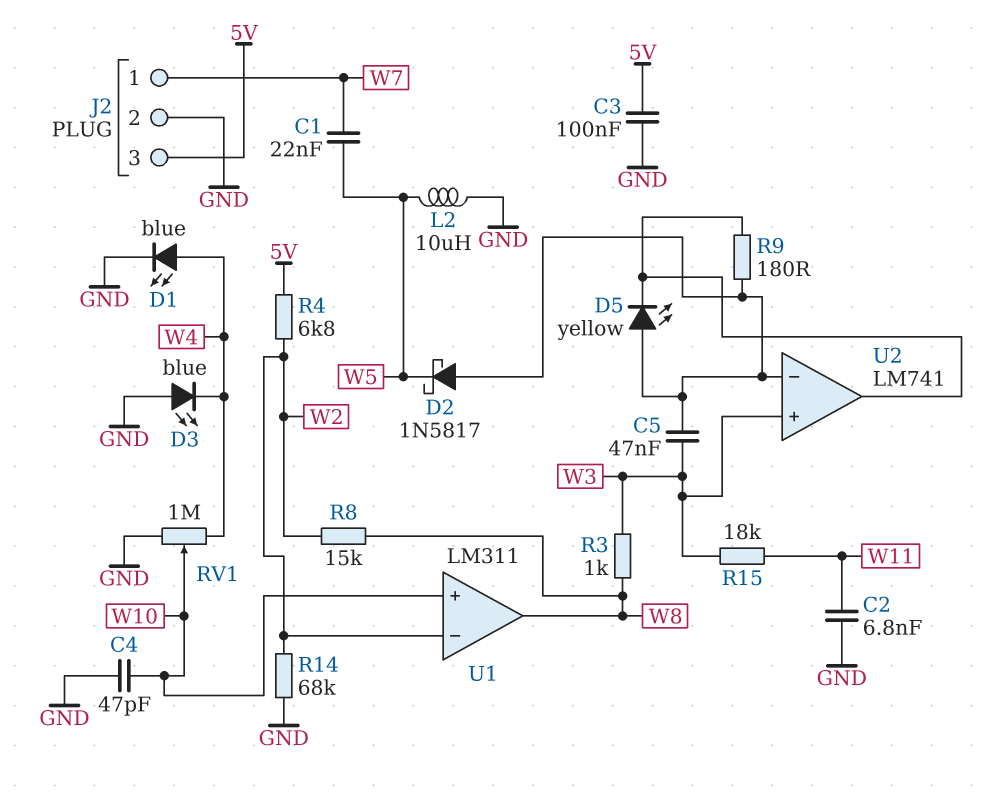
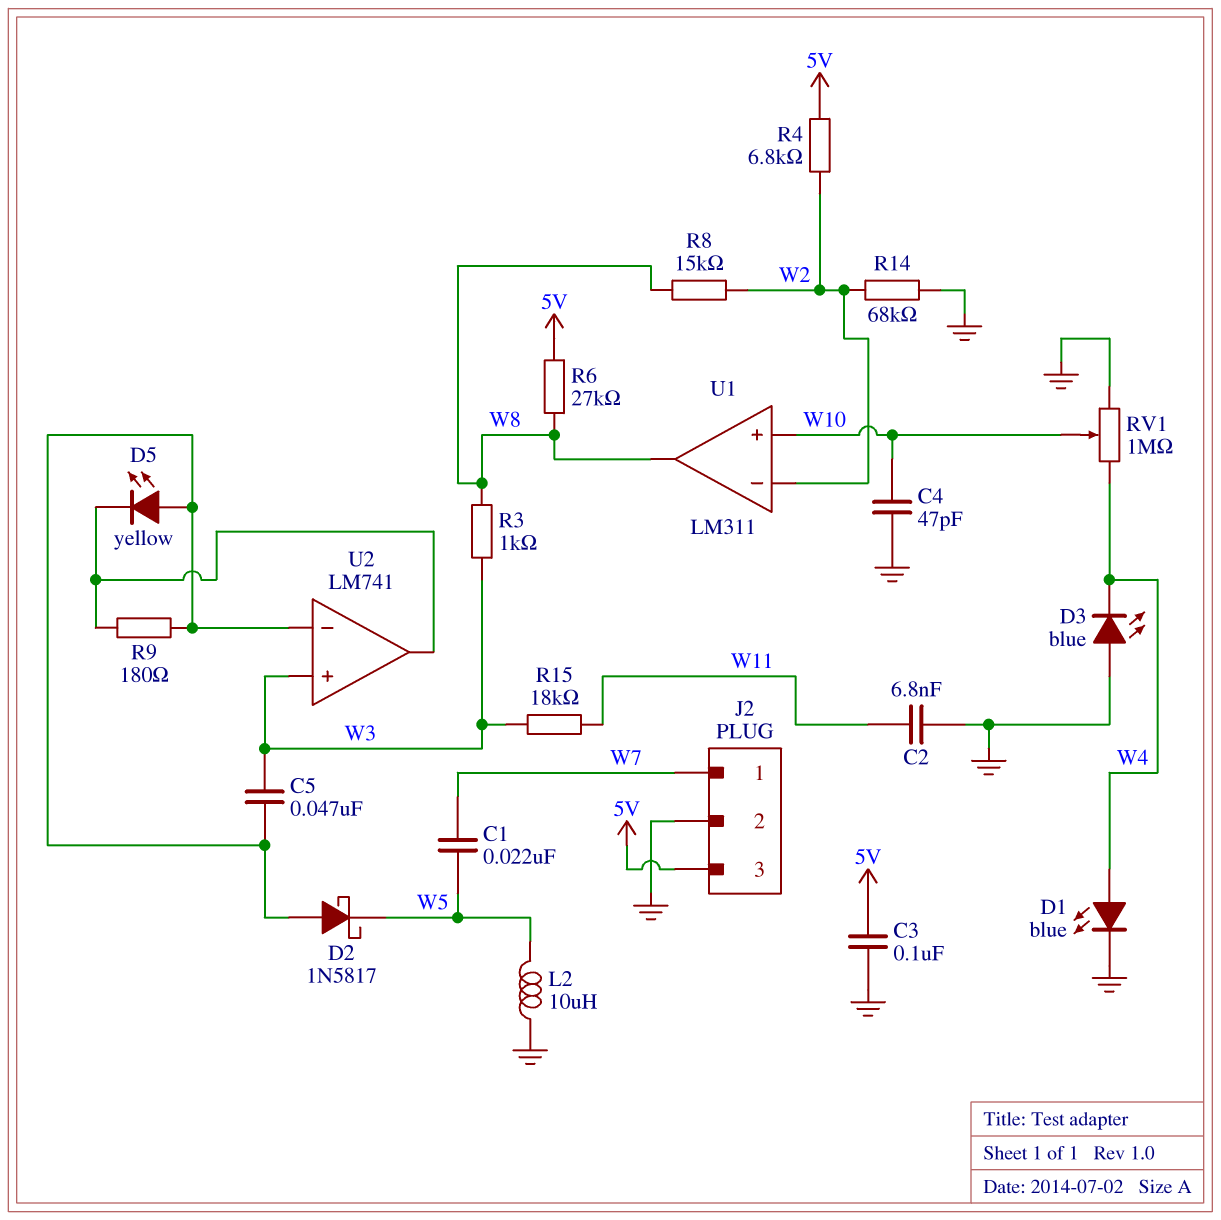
R6: none -> 27k (5V, W8)

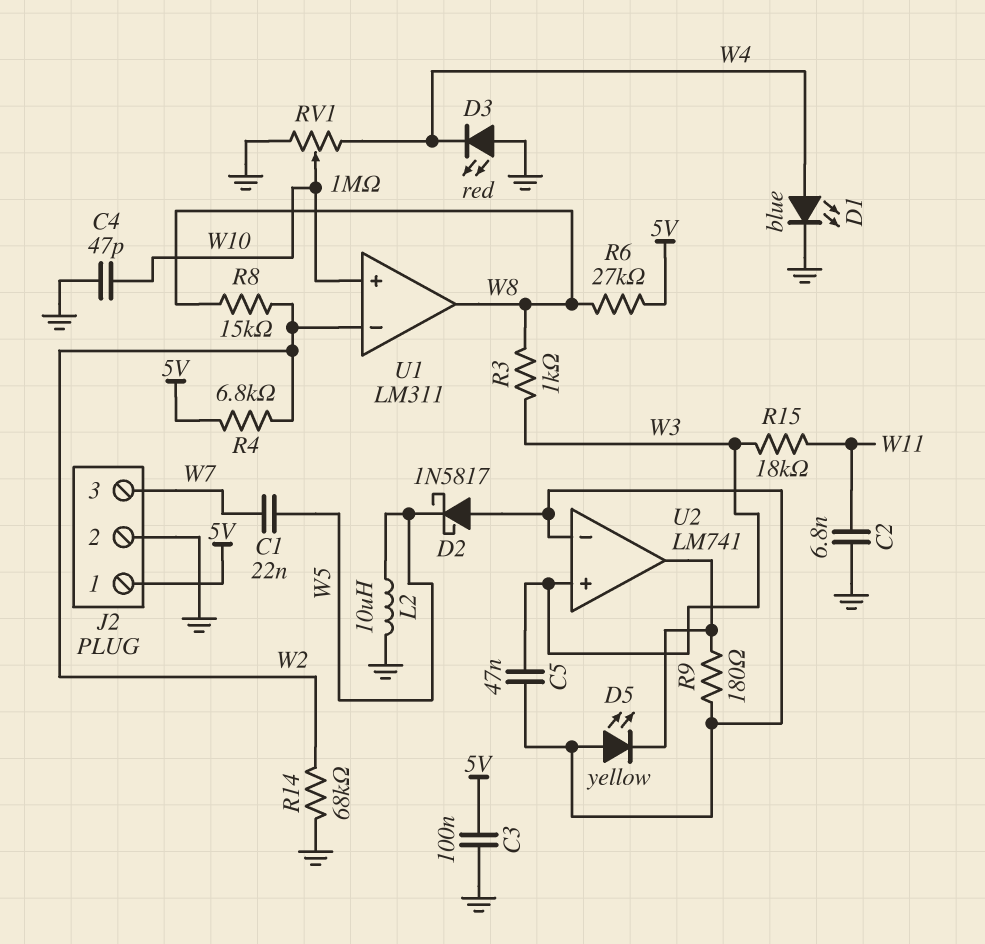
D3: LED blue (A GND, K W4) -> LED red (A GND, K W4)
J2 pin 1: W7 -> 5V
J2 pin 3: 5V -> W7

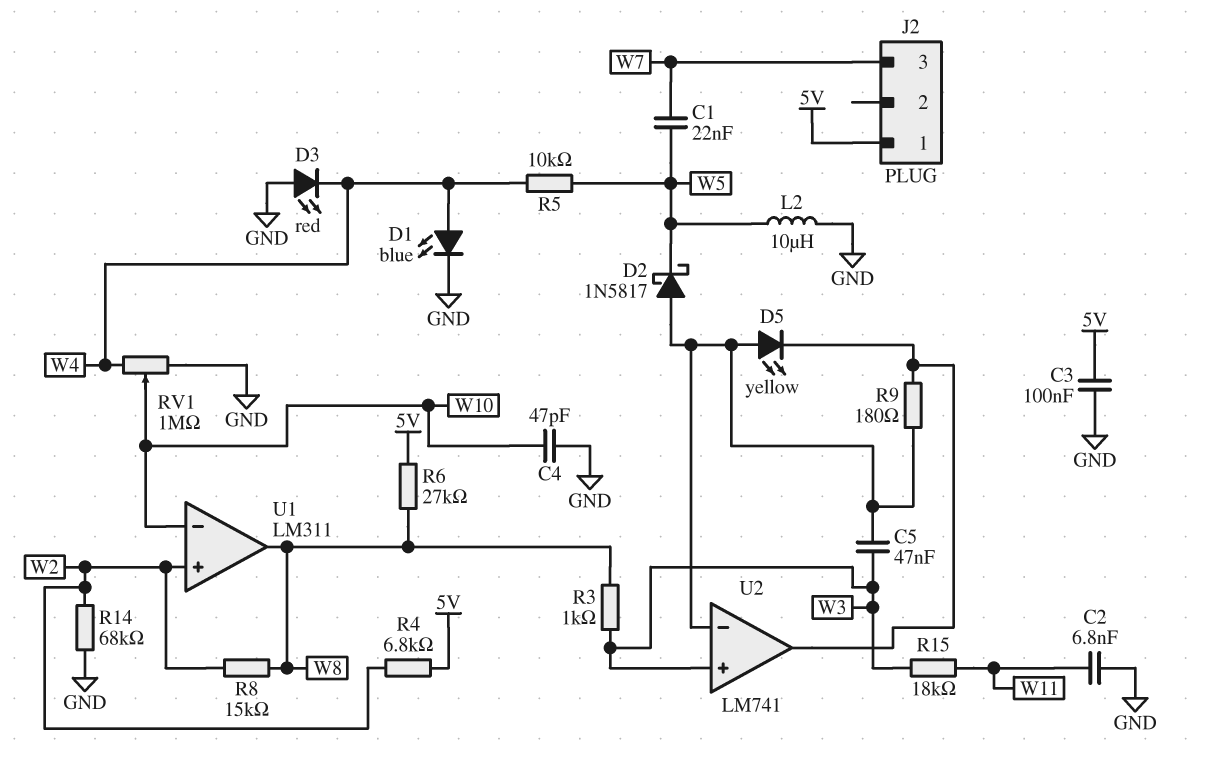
J2 pin 2: GND -> none
R5: none -> 10k (W4, W5)
U1 pin in+: W10 -> W2
U1 pin in-: W2 -> W10

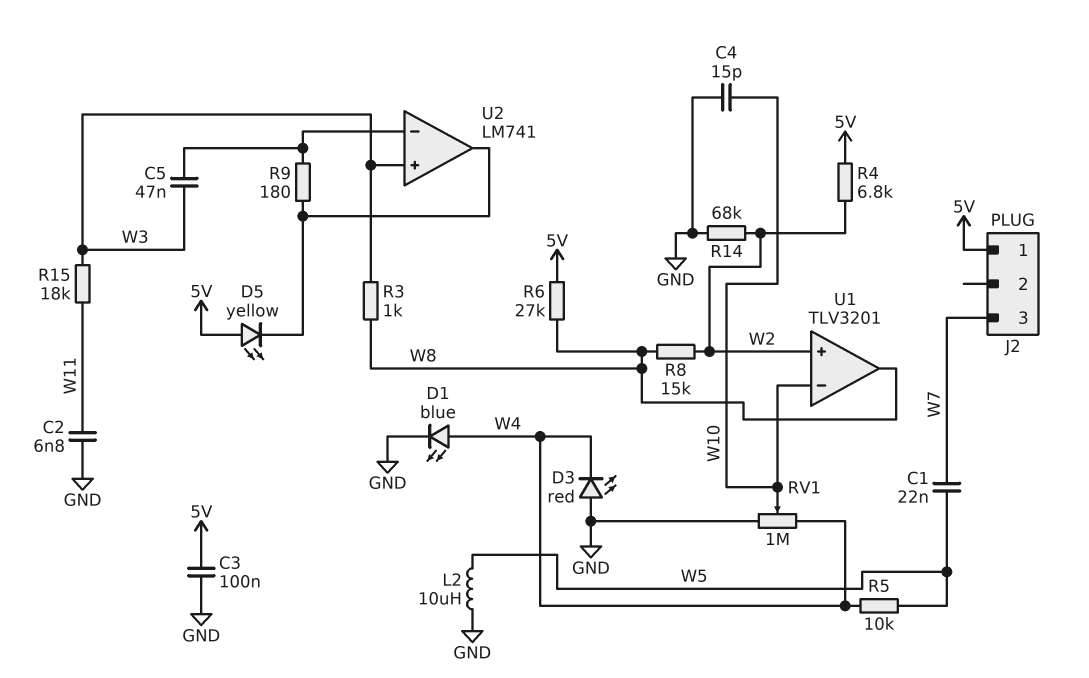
C4: 47pF (GND, W10) -> 15pF (GND, W10)
D2: schottky 1N5817 (A U2/in-, K W5) -> none
D5: LED yellow (A U2/in-, K U2/out) -> LED yellow (A 5V, K U2/out)
U1: LM311 -> TLV3201

